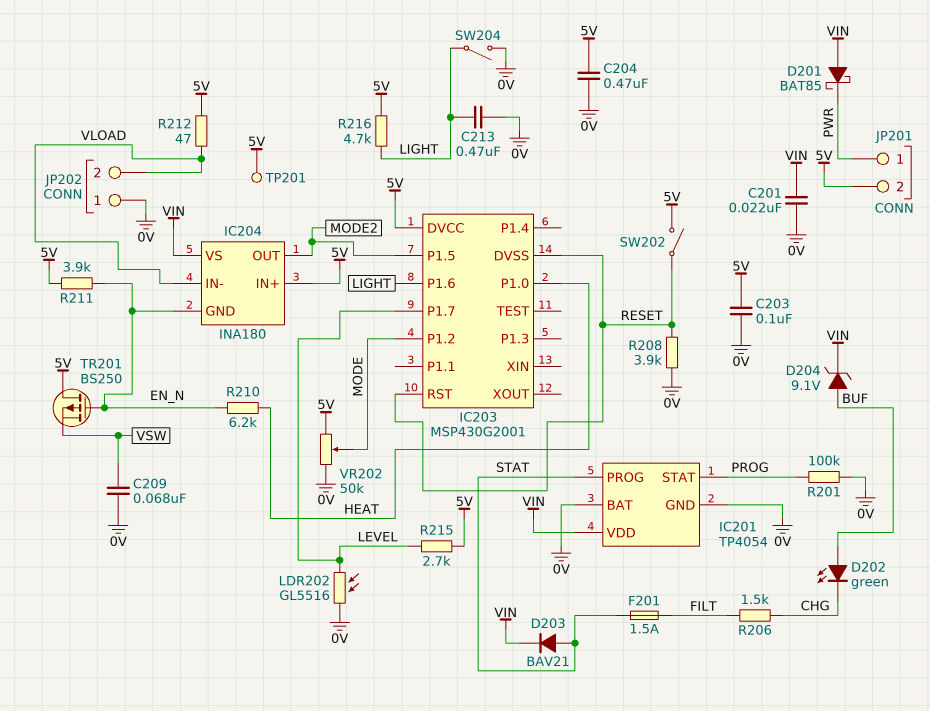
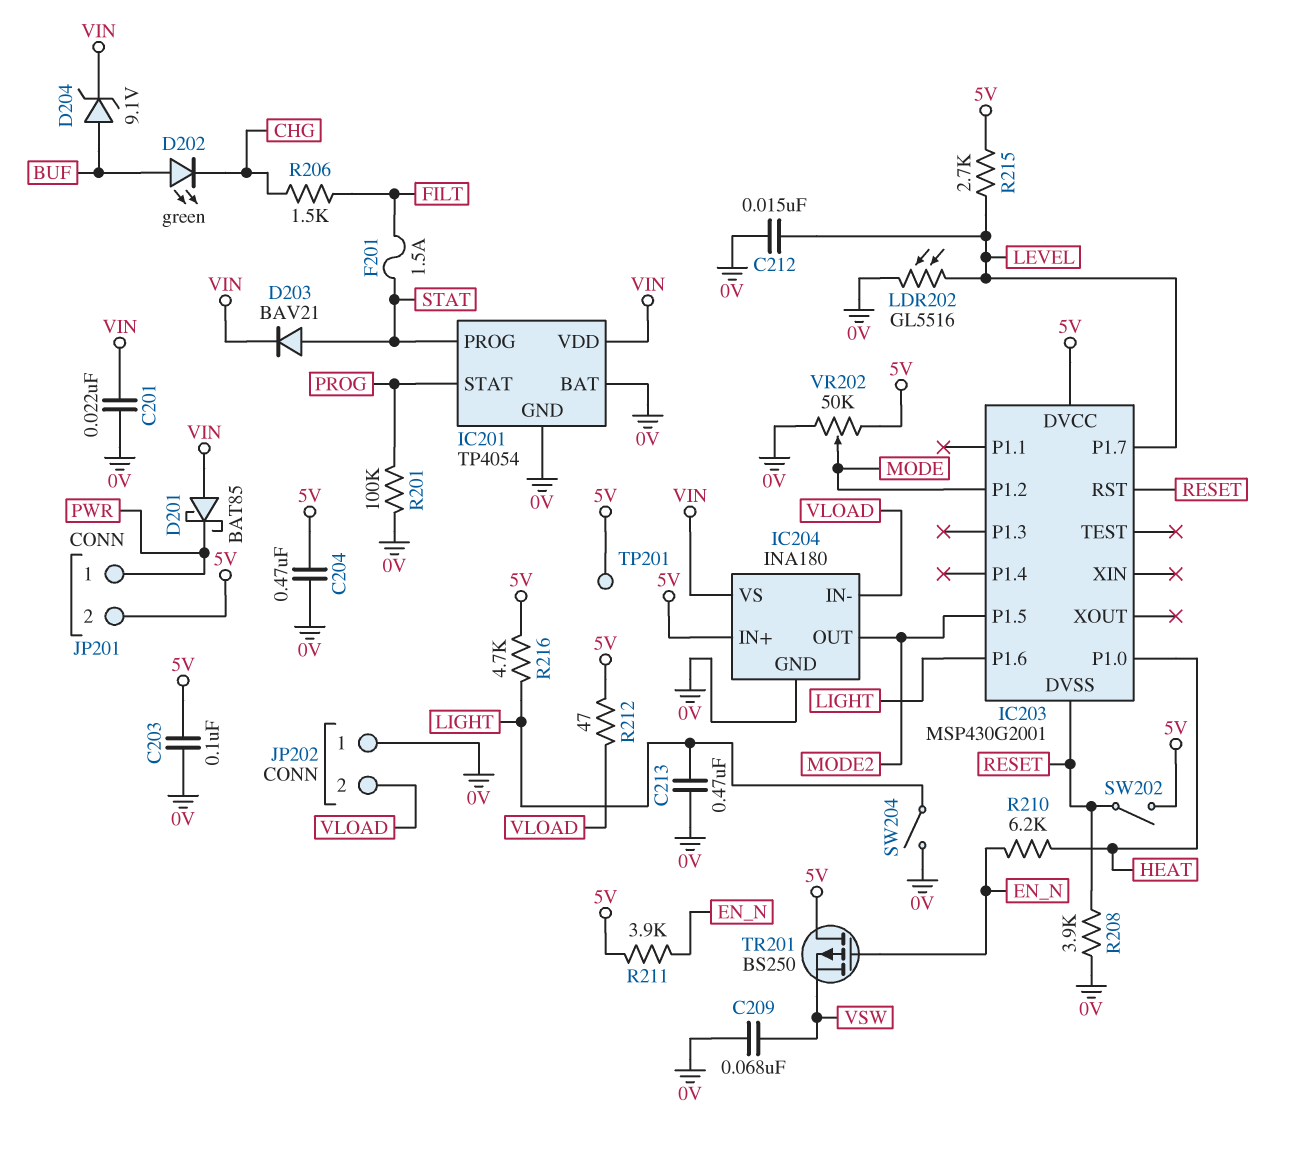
C212: none -> 15nF (0V, LEVEL)
IC204 pin GND: EN_N -> 0V

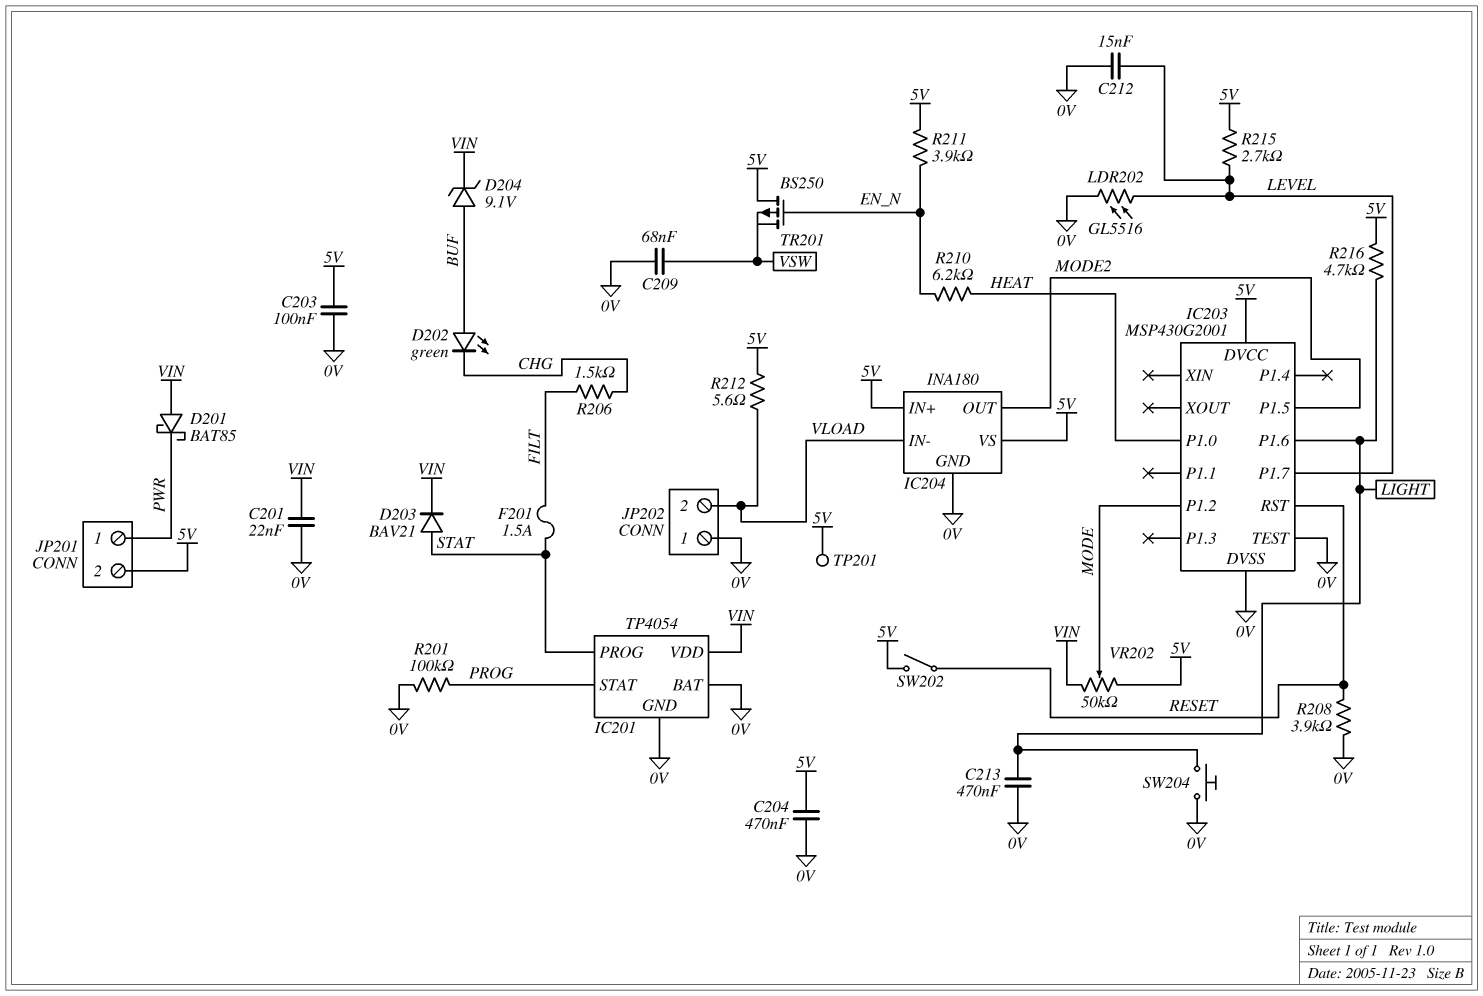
IC203 pin DVSS: RESET -> 0V
IC203 pin TEST: none -> 0V
IC204 pin VS: VIN -> 5V
R212: 47 (5V, VLOAD) -> 5.6 (5V, VLOAD)
SW204: switch (0V, LIGHT) -> button (0V, LIGHT)
VR202: 50k (0V, 5V, wiper MODE) -> 50k (5V, VIN, wiper MODE)

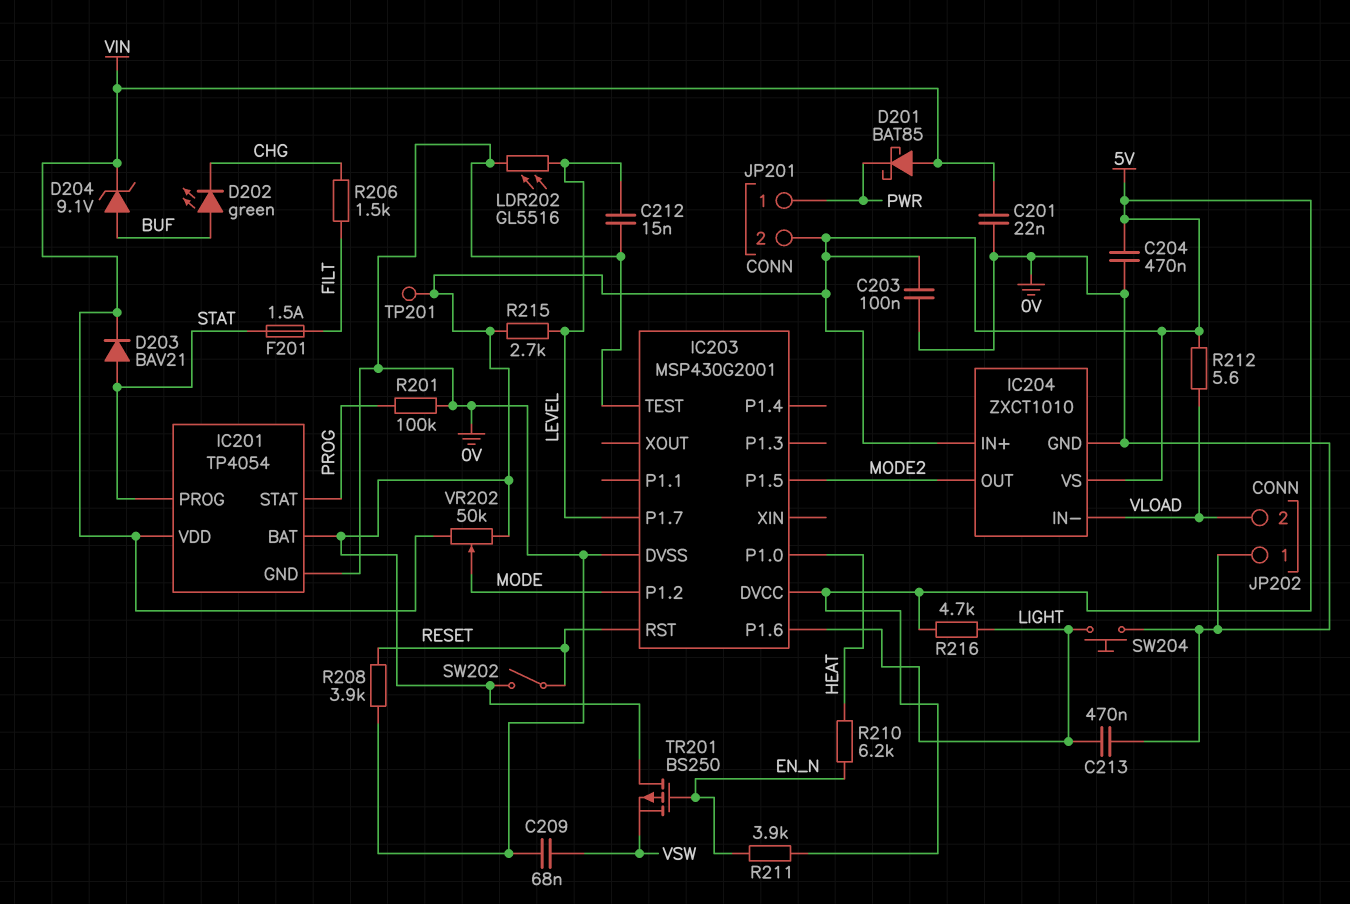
IC201 pin BAT: 0V -> 5V
IC204: INA180 -> ZXCT1010

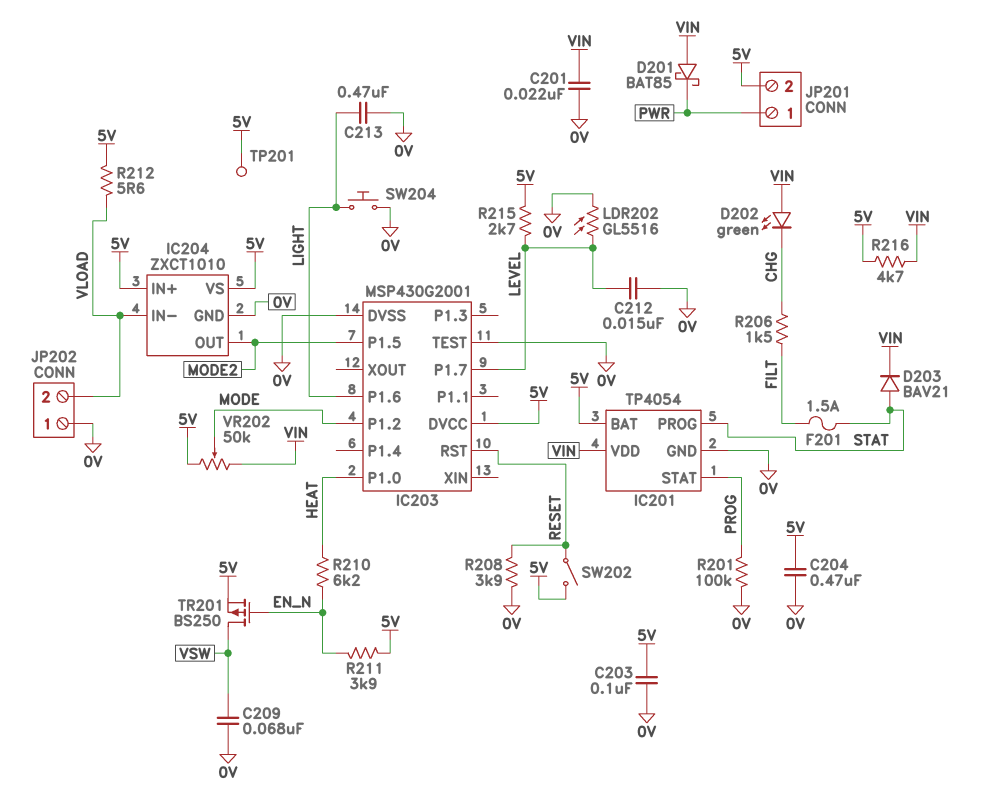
D202: LED green (A BUF, K CHG) -> LED green (A VIN, K CHG)
D204: zener 9.1V (A BUF, K VIN) -> none
R216: 4.7k (5V, LIGHT) -> 4.7k (5V, VIN)
TR201: PMOS BS250 (G EN_N, D 5V, S VSW) -> PMOS BS250 (G EN_N, D VSW, S 5V)

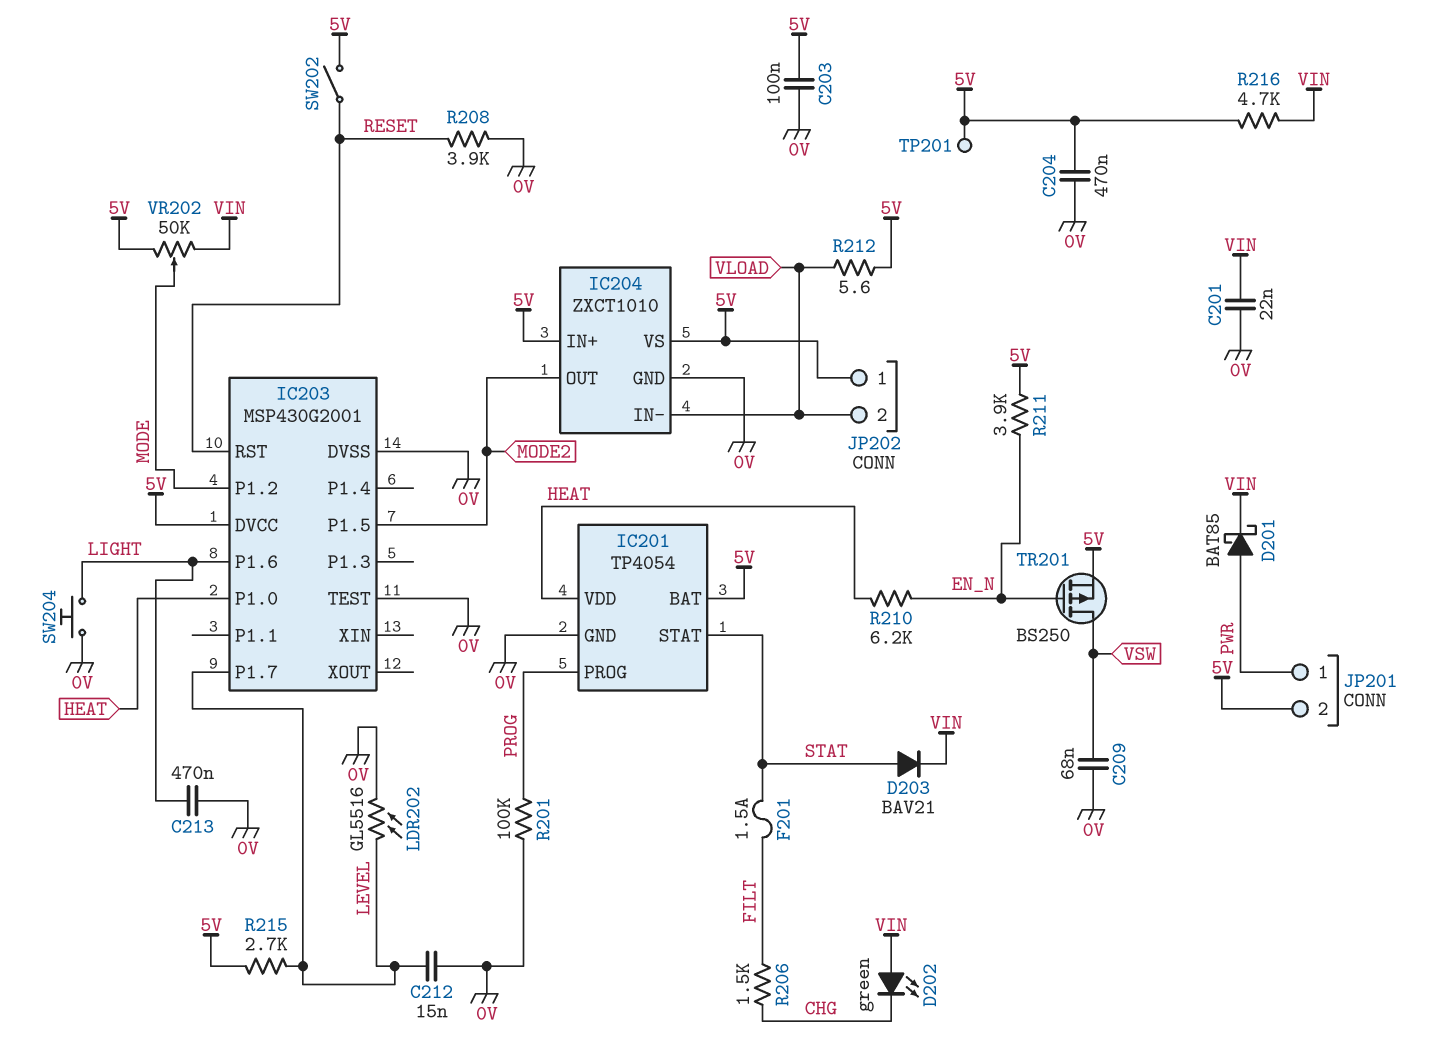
D201: schottky BAT85 (A VIN, K PWR) -> schottky BAT85 (A PWR, K VIN)
IC201 pin PROG: STAT -> PROG
IC201 pin STAT: PROG -> STAT
IC201 pin VDD: VIN -> HEAT
JP202 pin 1: 0V -> 5V

